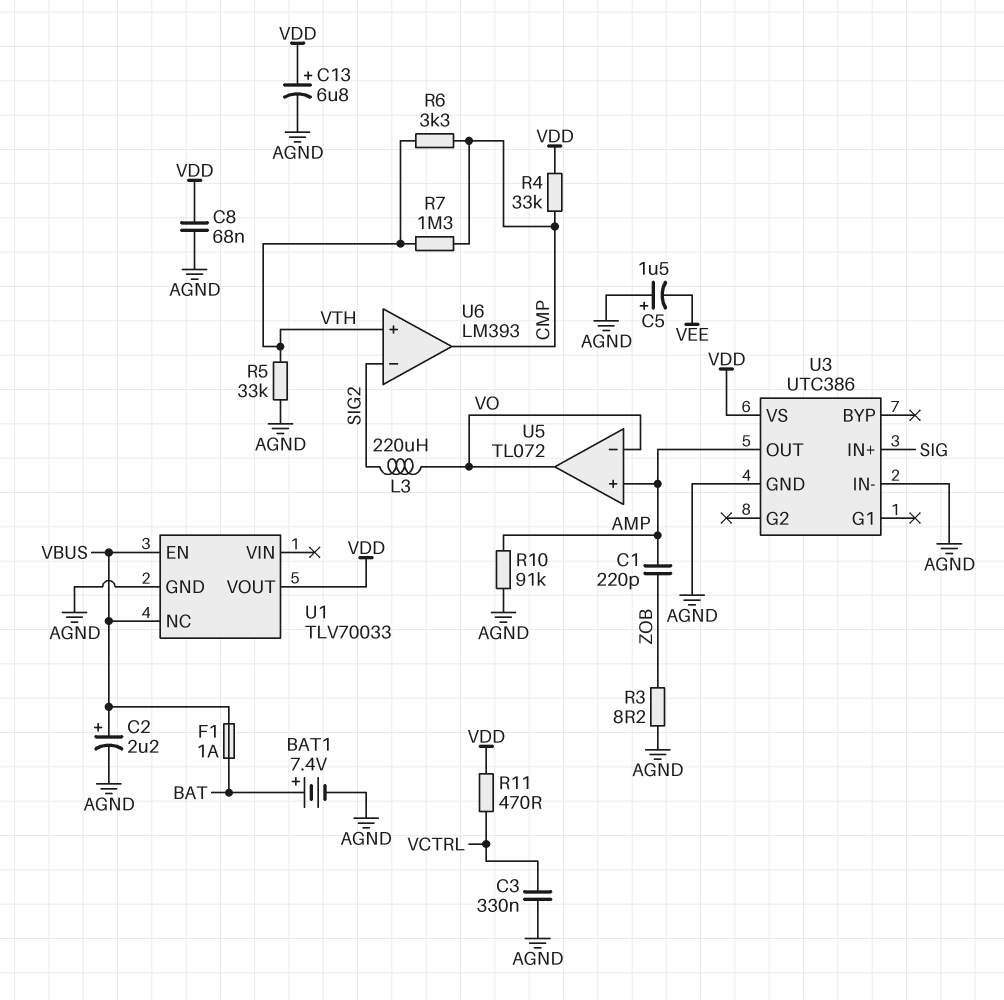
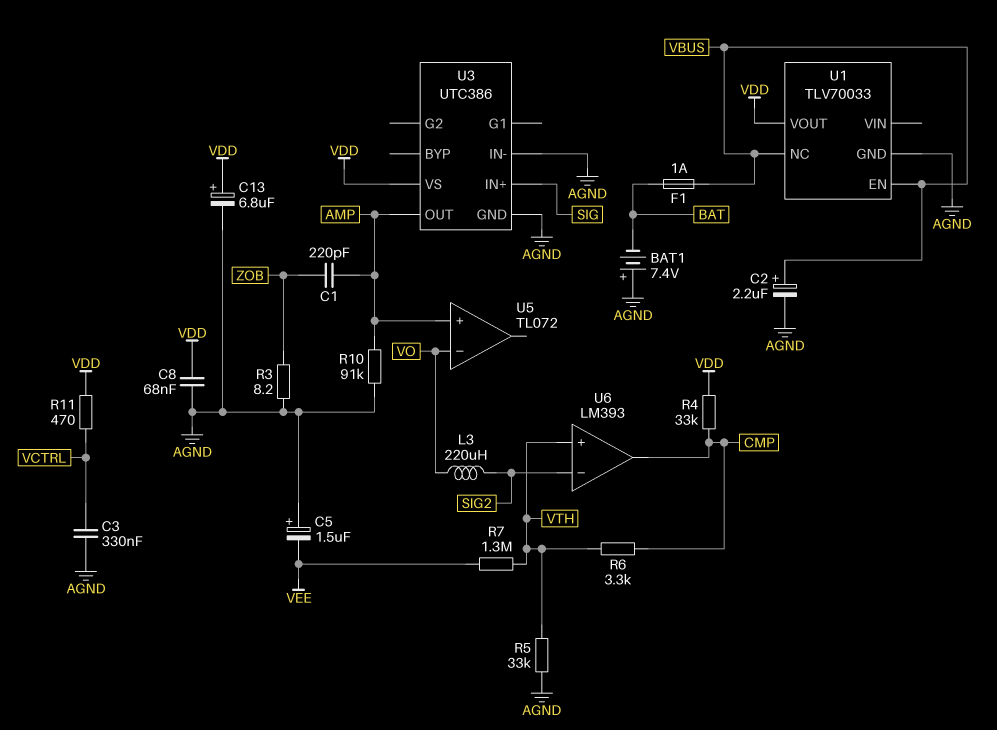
BAT1: 7.4V (plus BAT, minus AGND) -> 7.4V (plus AGND, minus BAT)
R7: 1.3M (CMP, VTH) -> 1.3M (VEE, VTH)
U5 pin out: VO -> none

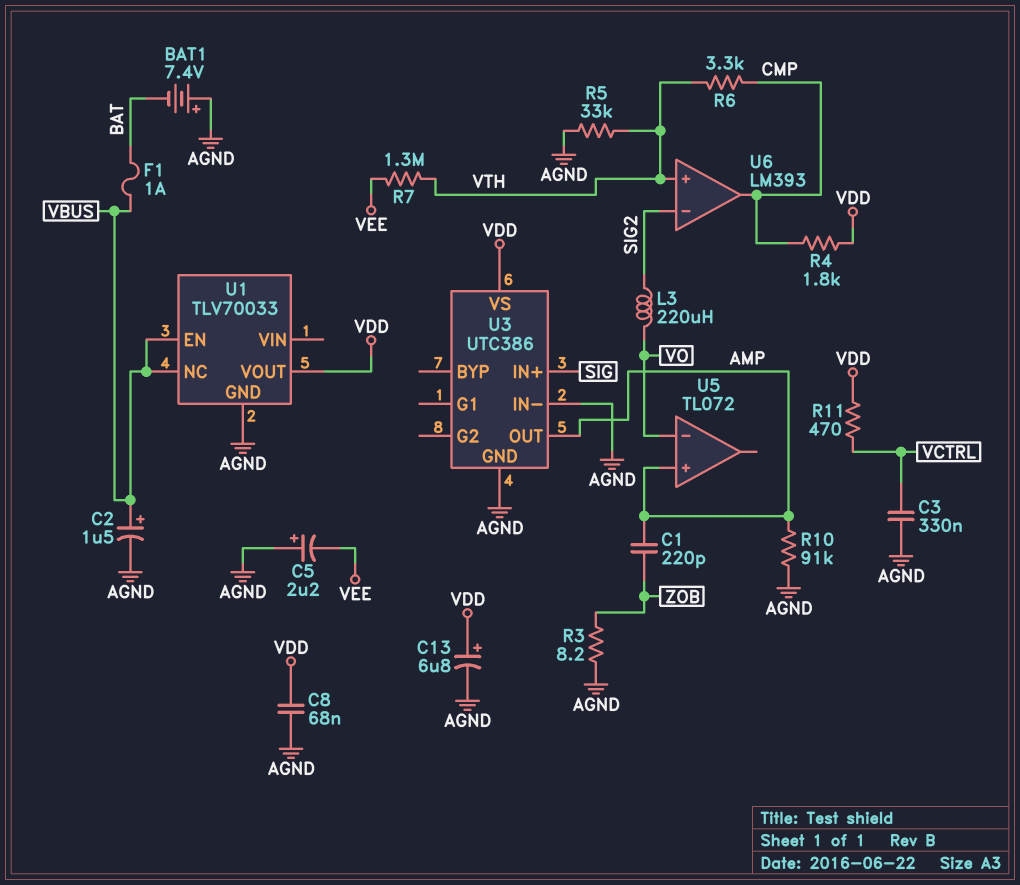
C2: 2.2uF (plus VBUS, minus AGND) -> 1.5uF (plus VBUS, minus AGND)
C5: 1.5uF (plus AGND, minus VEE) -> 2.2uF (plus AGND, minus VEE)
R4: 33k (CMP, VDD) -> 1.8k (CMP, VDD)

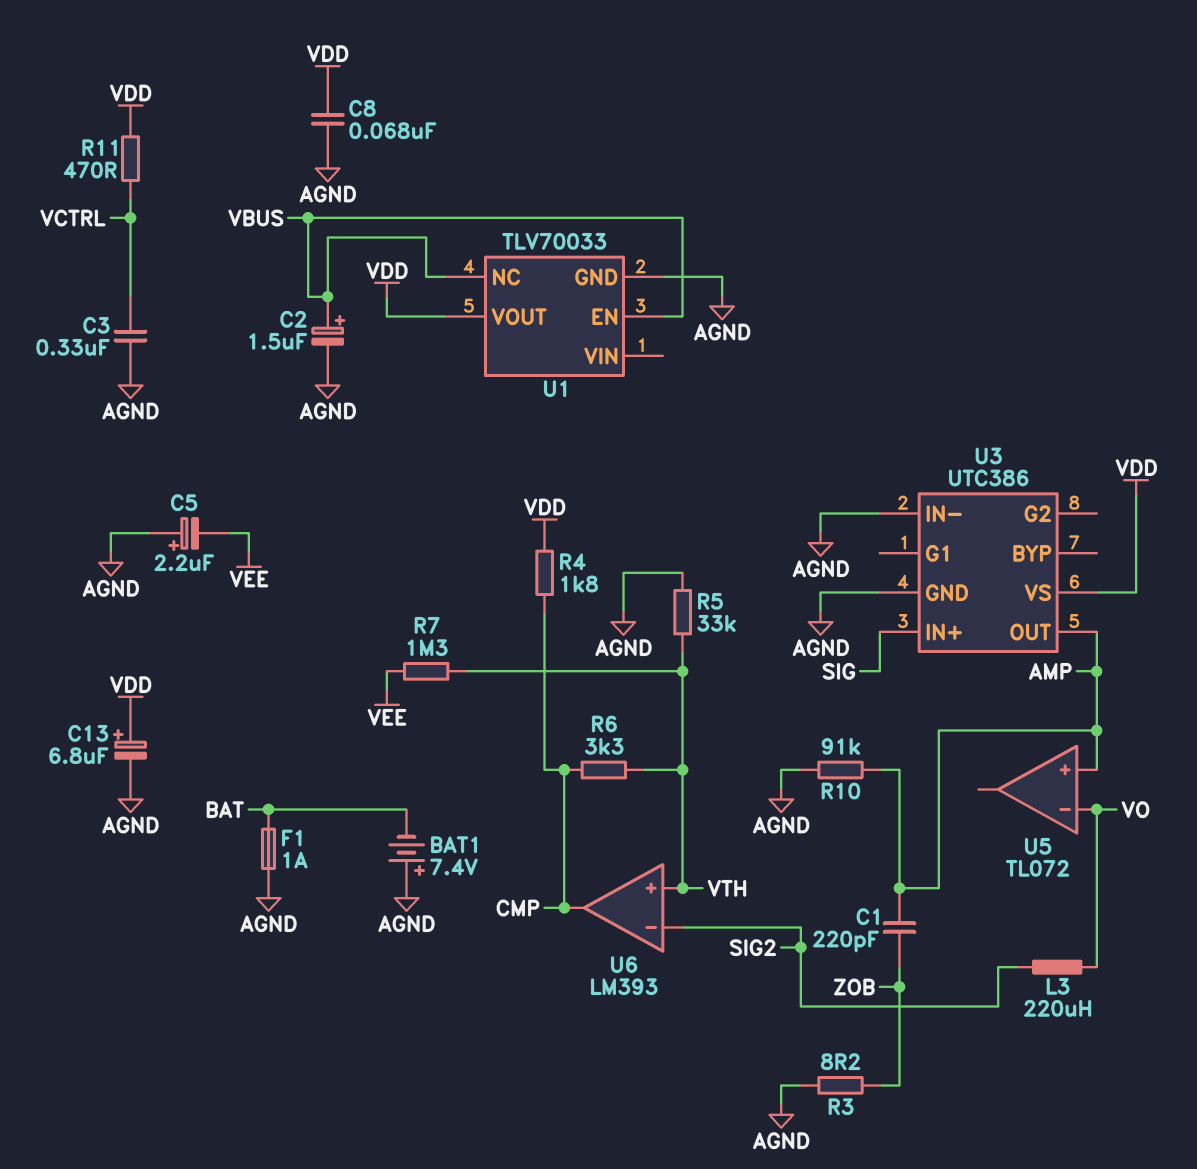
F1: 1A (BAT, VBUS) -> 1A (AGND, BAT)

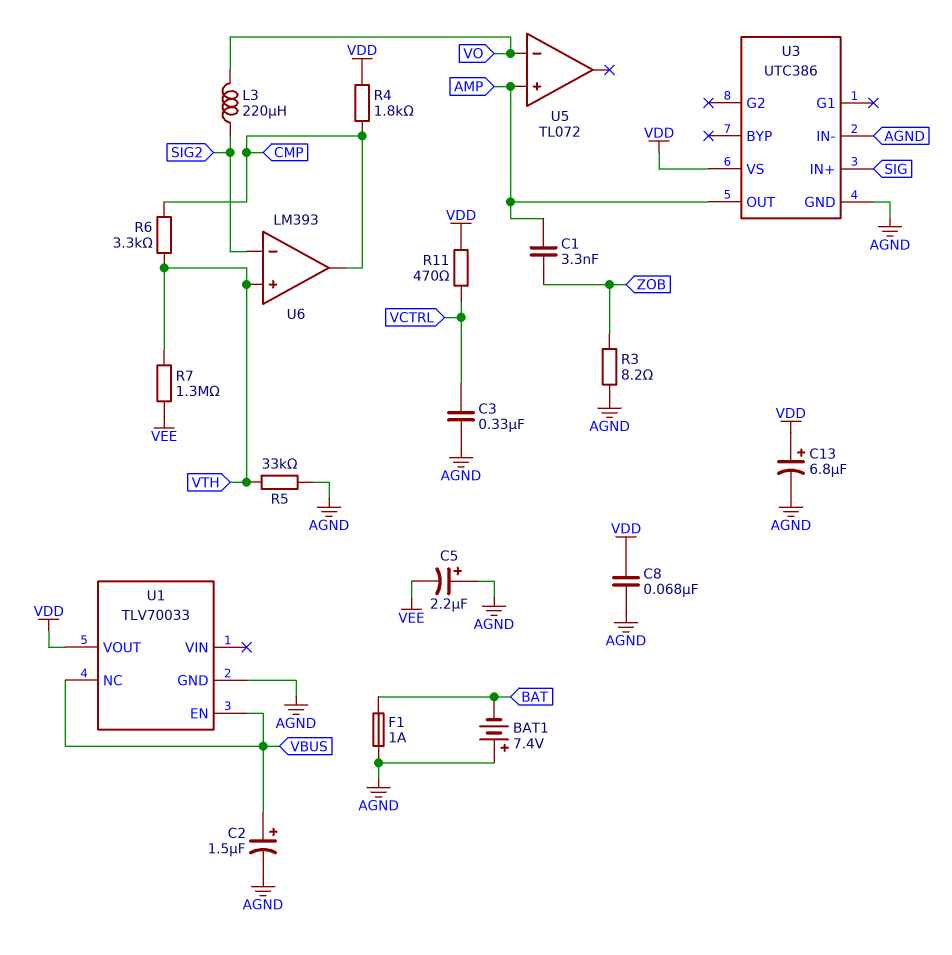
C1: 220pF (AMP, ZOB) -> 3.3nF (AMP, ZOB)
R10: 91k (AGND, AMP) -> none

